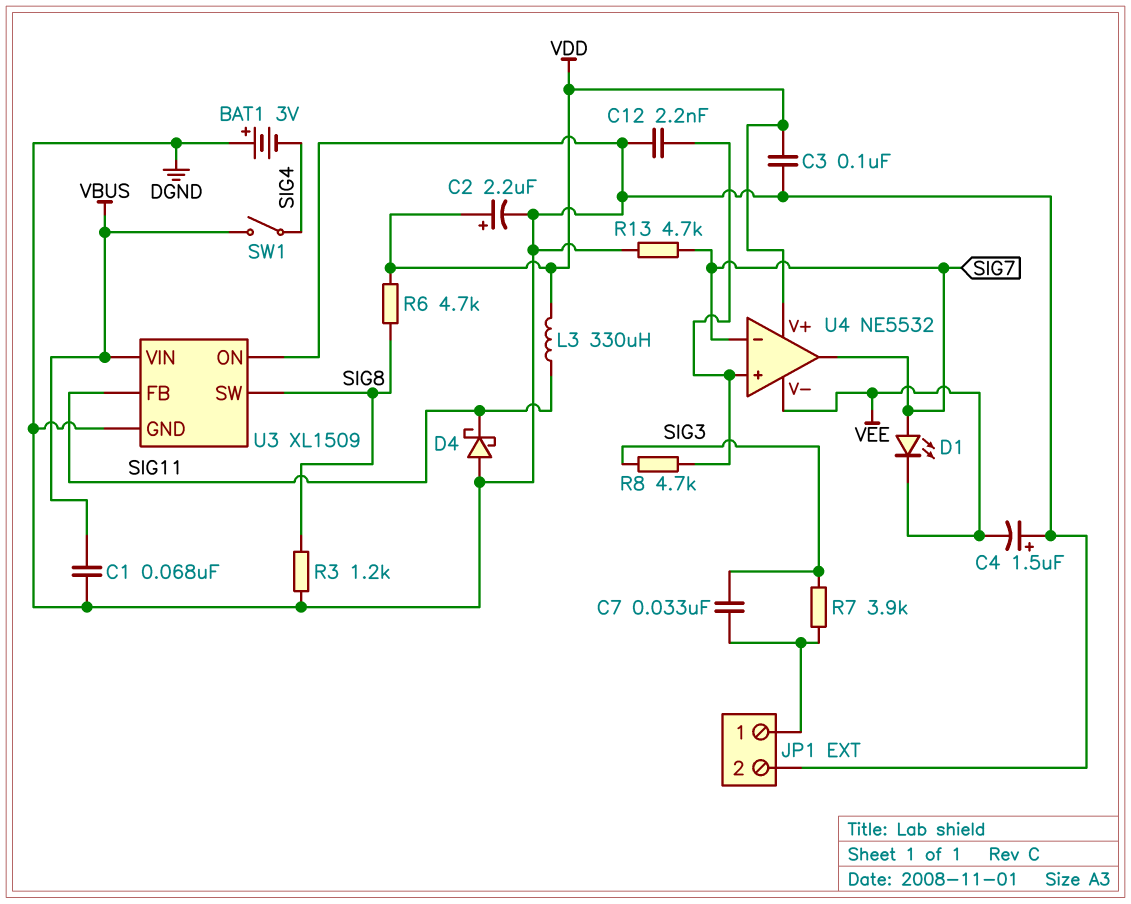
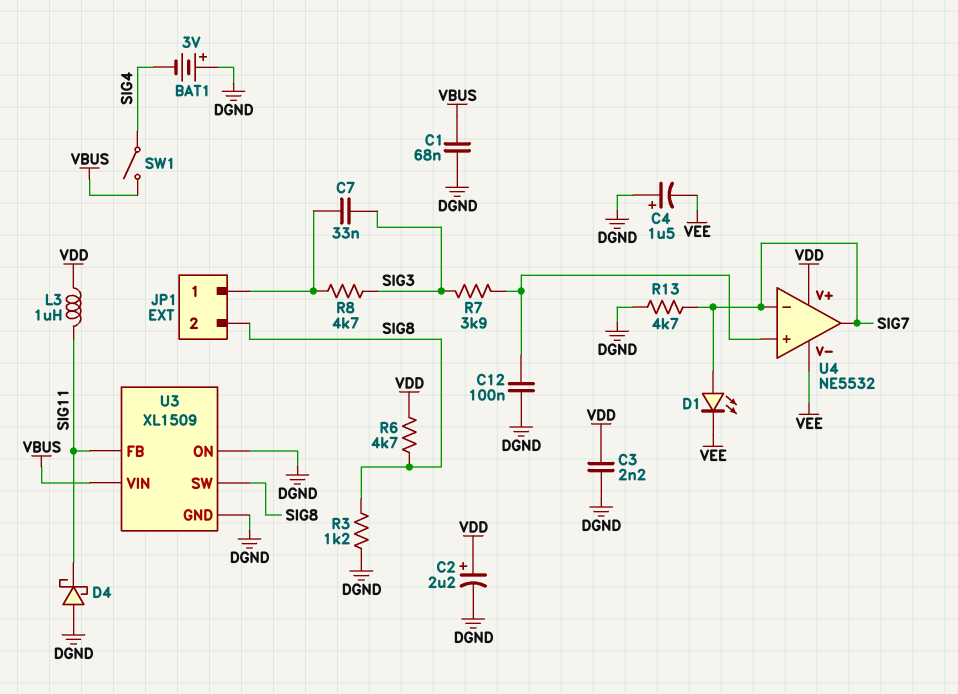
C3: 100nF (DGND, VDD) -> 2.2nF (DGND, VDD)
C12: 2.2nF (DGND, U4/in+) -> 100nF (DGND, U4/in+)
JP1 pin 2: DGND -> SIG8
L3: 330uH (SIG11, VDD) -> 1uH (SIG11, VDD)
R7: 3.9k (JP1/1, SIG3) -> 3.9k (SIG3, U4/in+)
R8: 4.7k (SIG3, U4/in+) -> 4.7k (JP1/1, SIG3)

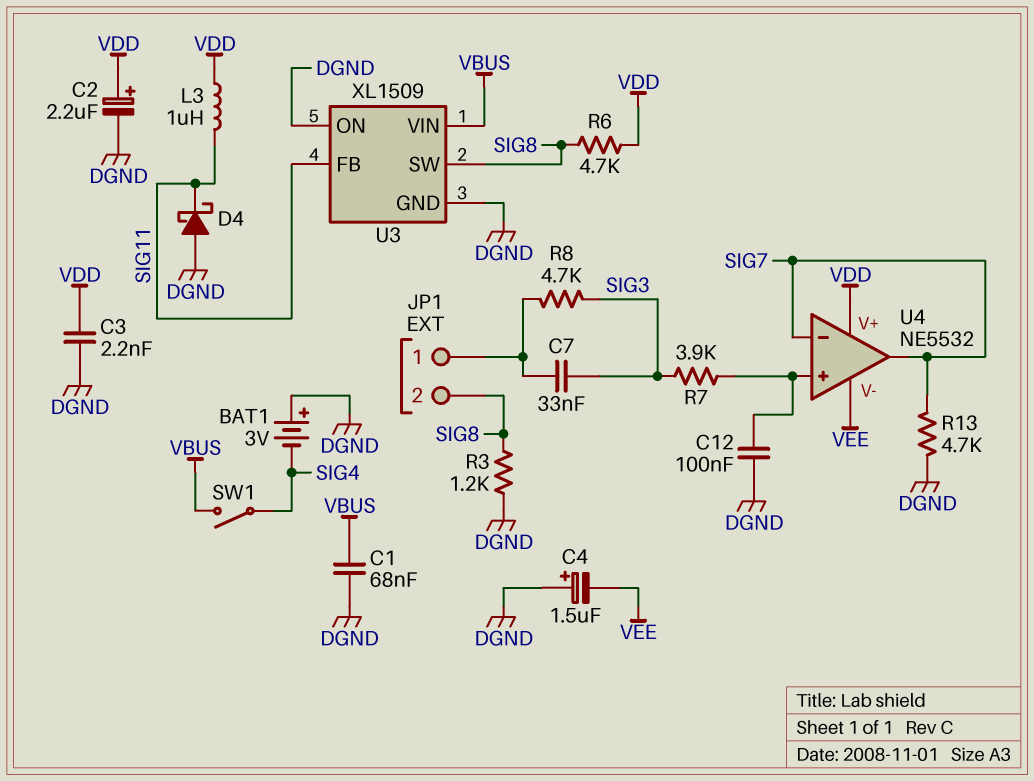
D1: LED (A SIG7, K VEE) -> none

